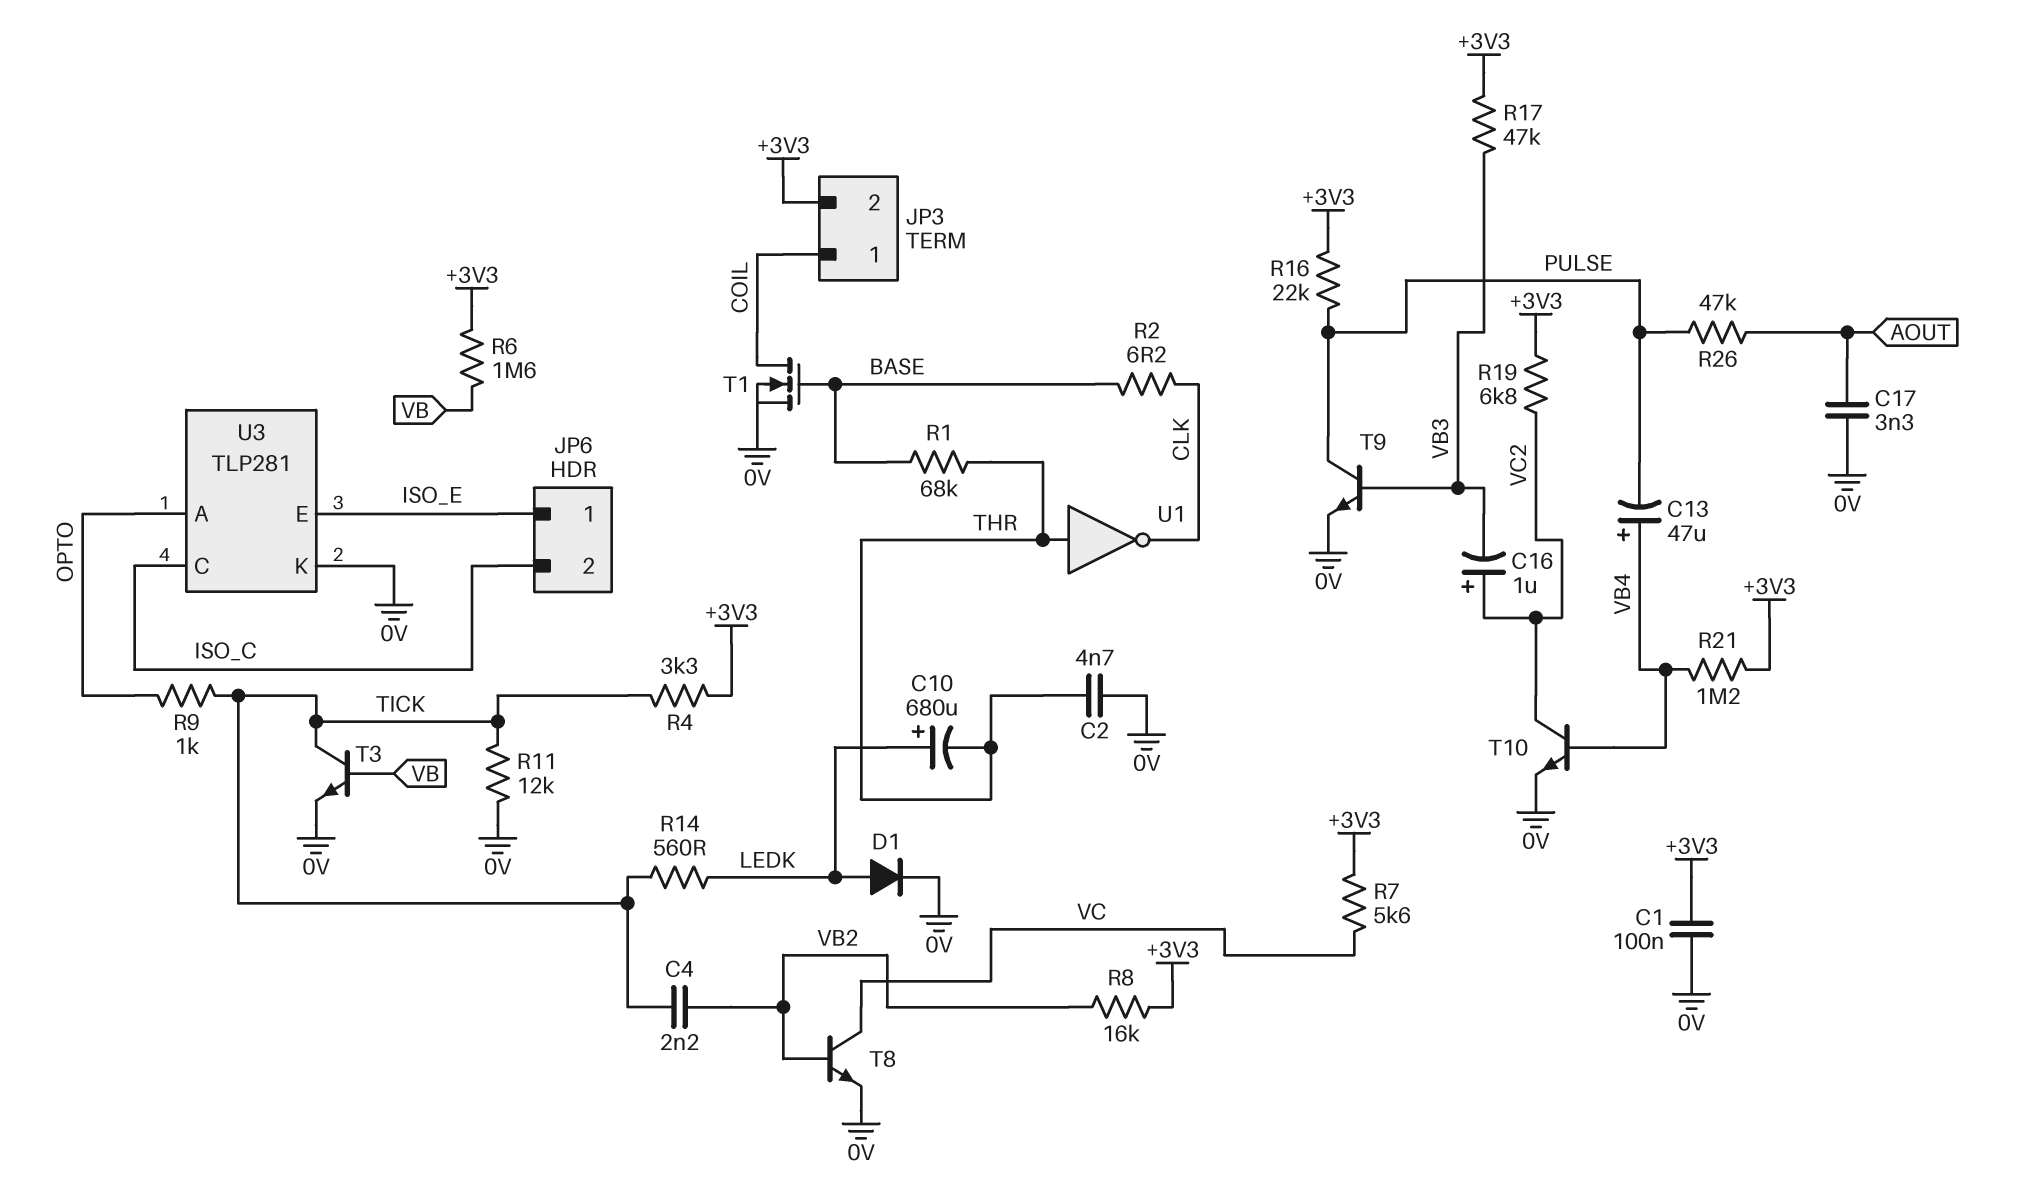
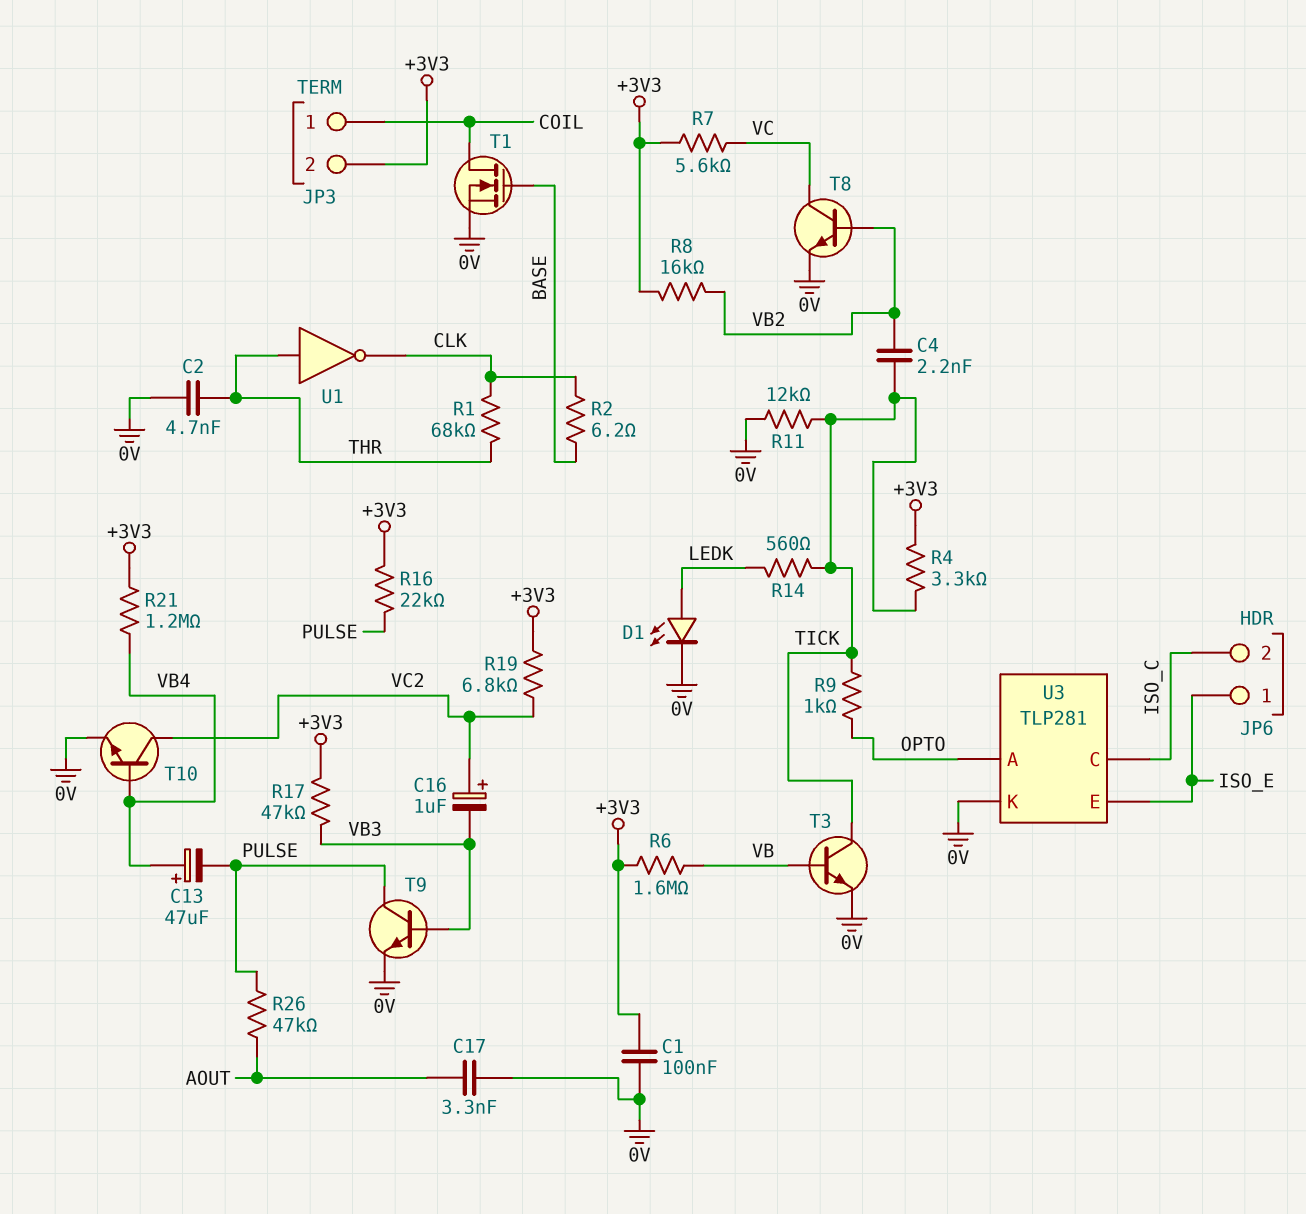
C10: 680uF (plus LEDK, minus THR) -> none
D1: diode (A LEDK, K 0V) -> LED (A LEDK, K 0V)
R1: 68k (BASE, THR) -> 68k (CLK, THR)

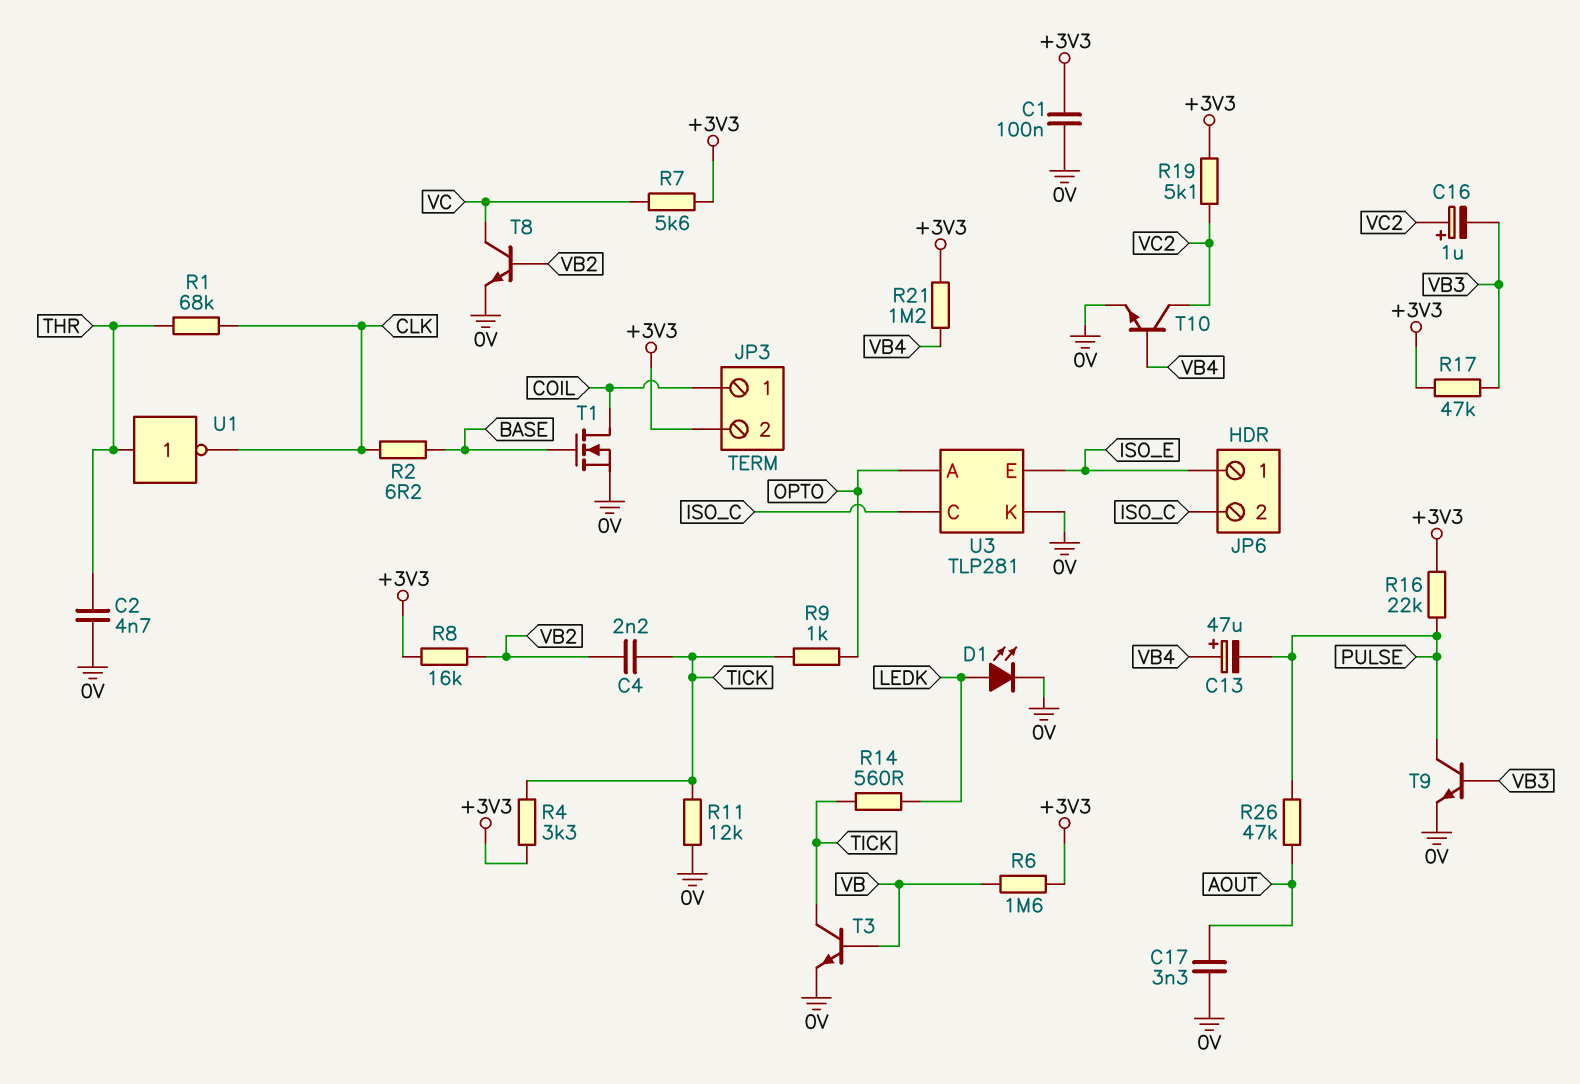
R19: 6.8k (+3V3, VC2) -> 5.1k (+3V3, VC2)

